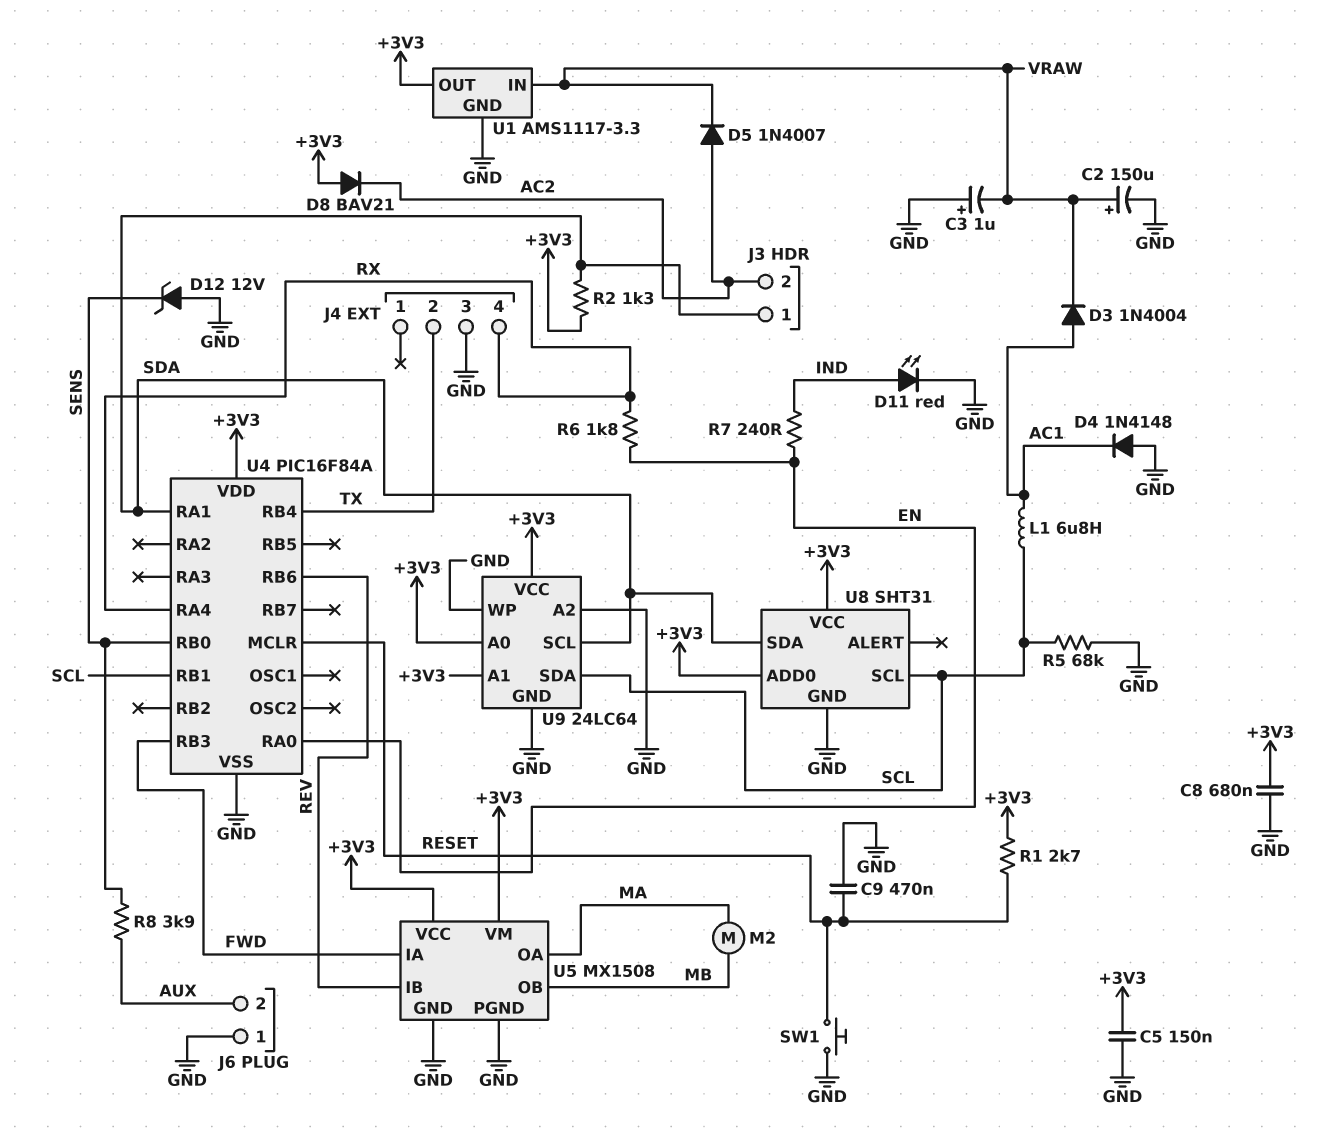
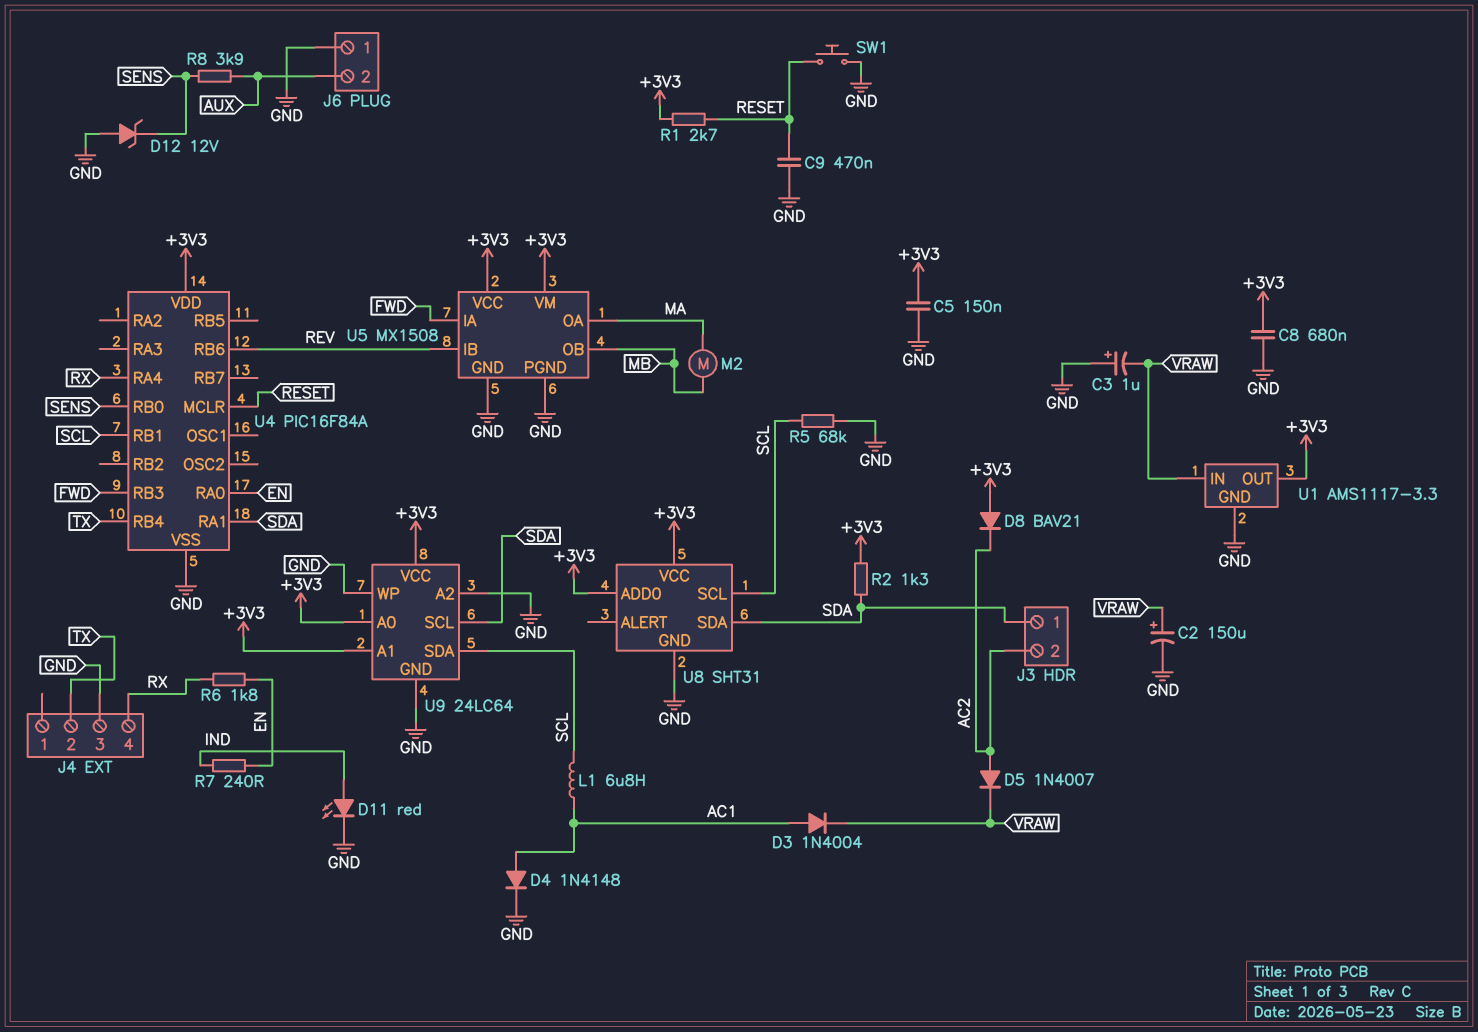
D4: diode 1N4148 (A GND, K AC1) -> diode 1N4148 (A AC1, K GND)

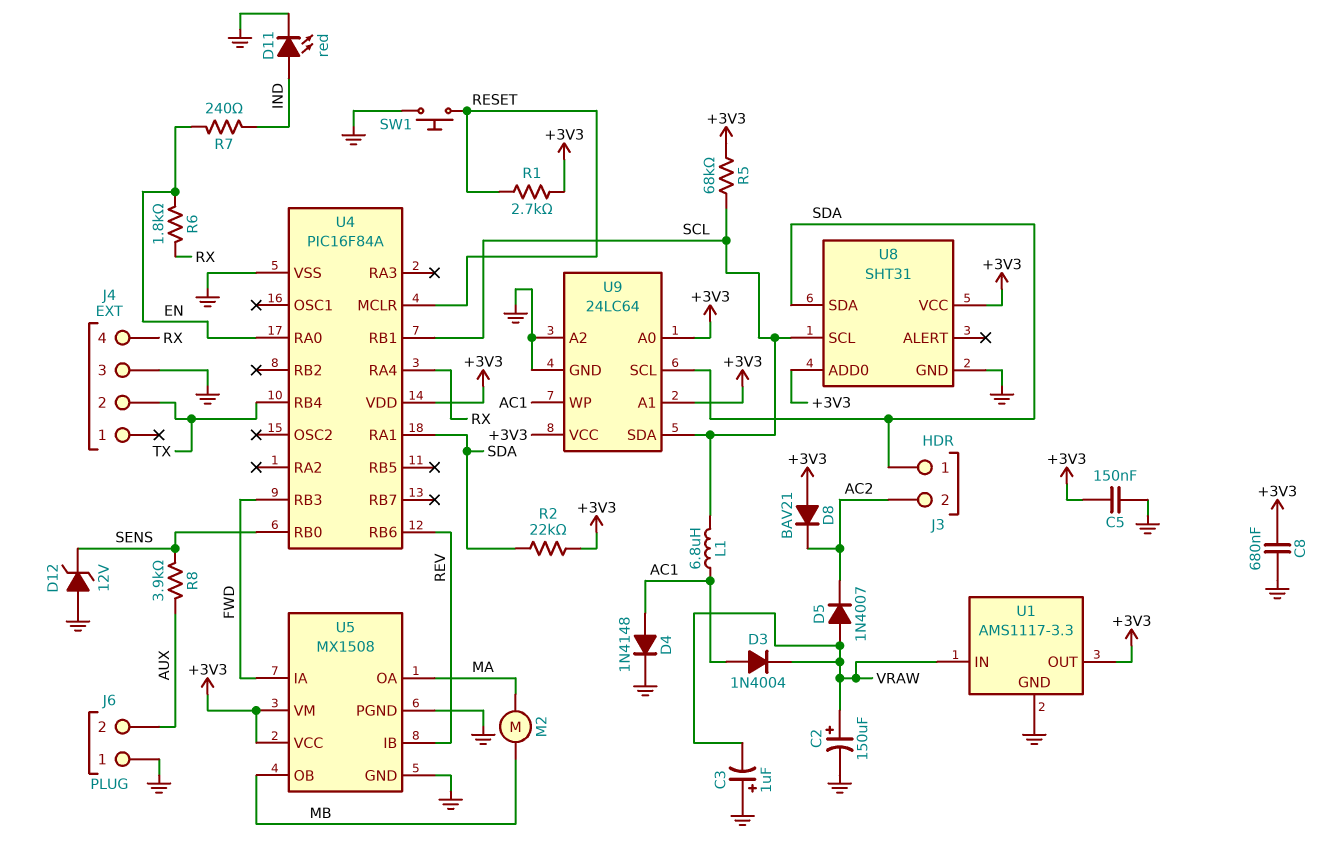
C9: 470nF (GND, RESET) -> none
D5: diode 1N4007 (A AC2, K VRAW) -> diode 1N4007 (A VRAW, K AC2)
R2: 1.3k (+3V3, SDA) -> 22k (+3V3, SDA)
R5: 68k (GND, SCL) -> 68k (+3V3, SCL)
U9 pin WP: GND -> AC1

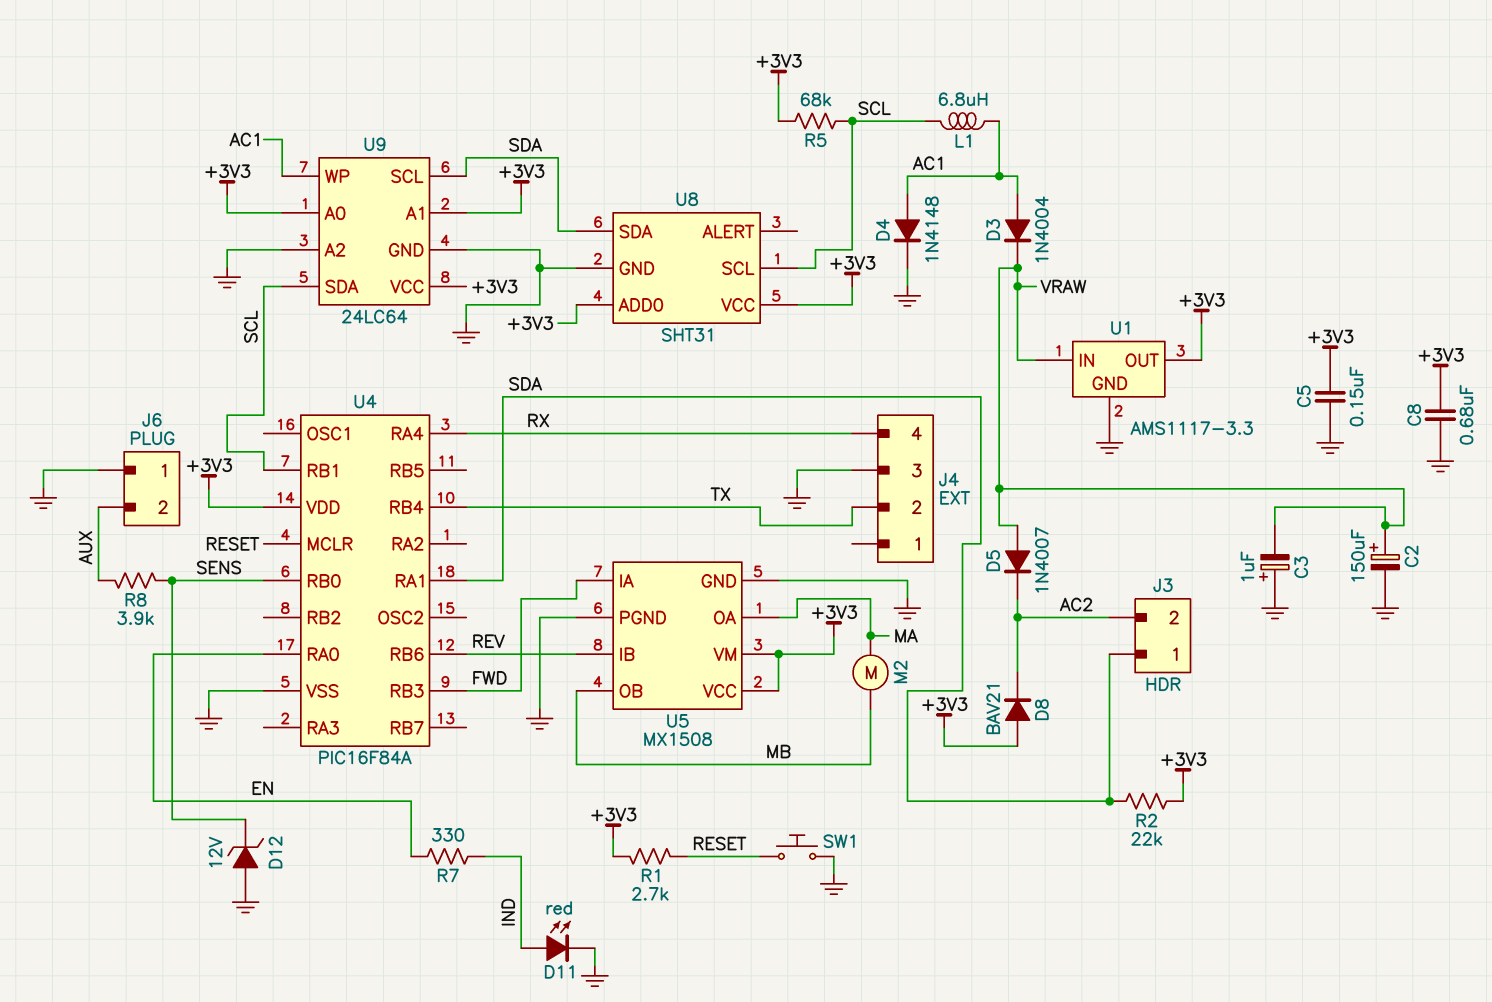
R6: 1.8k (EN, RX) -> none
R7: 240 (EN, IND) -> 330 (EN, IND)

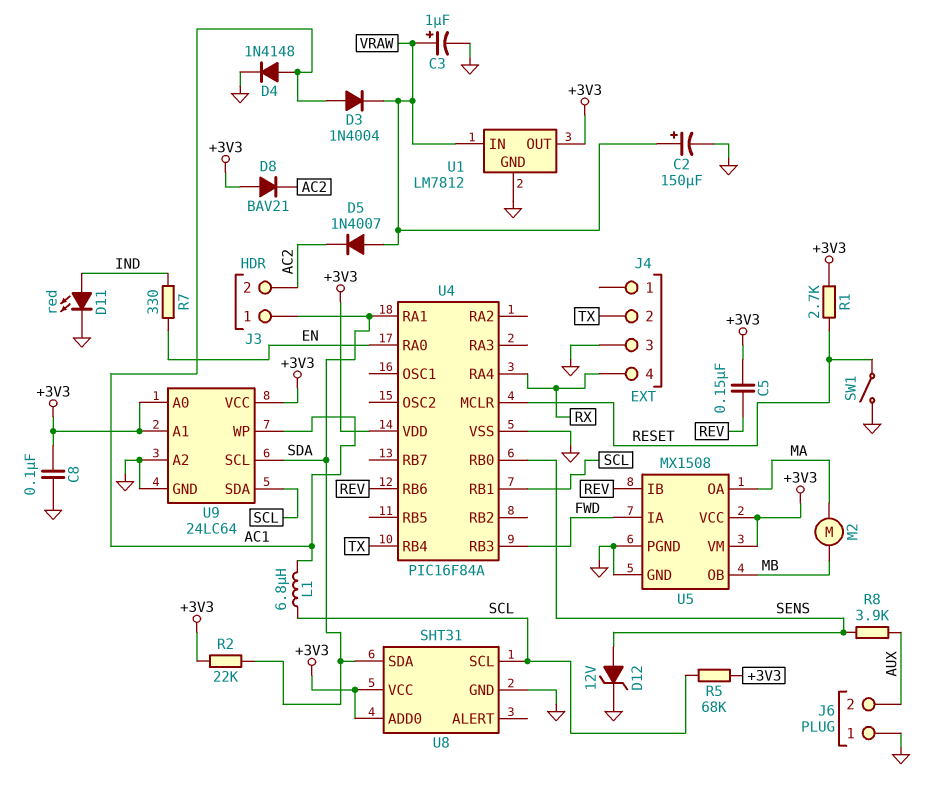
C3: 1uF (plus GND, minus VRAW) -> 1uF (plus VRAW, minus GND)
C5: 150nF (+3V3, GND) -> 150nF (+3V3, REV)
C8: 680nF (+3V3, GND) -> 100nF (+3V3, GND)
D12: zener 12V (A GND, K SENS) -> zener 12V (A SENS, K GND)
SW1: button (GND, RESET) -> switch (GND, RESET)
U1: AMS1117-3.3 -> LM7812

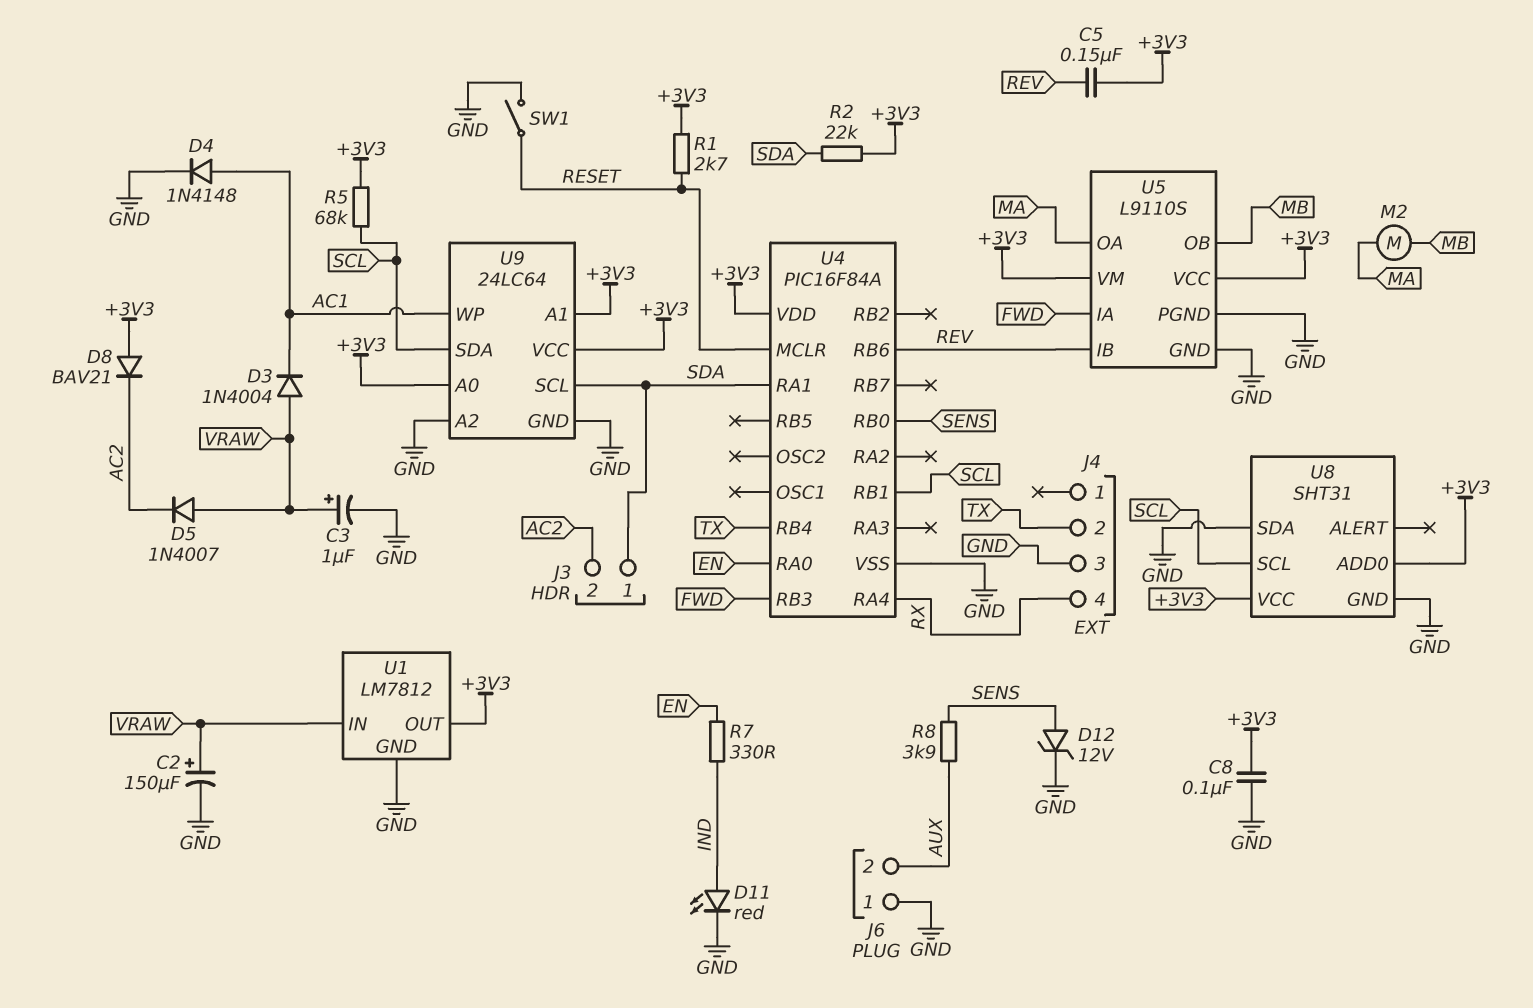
D3: diode 1N4004 (A AC1, K VRAW) -> diode 1N4004 (A VRAW, K AC1)
L1: 6.8uH (AC1, SCL) -> none
U5: MX1508 -> L9110S
U8 pin SDA: SDA -> GND

